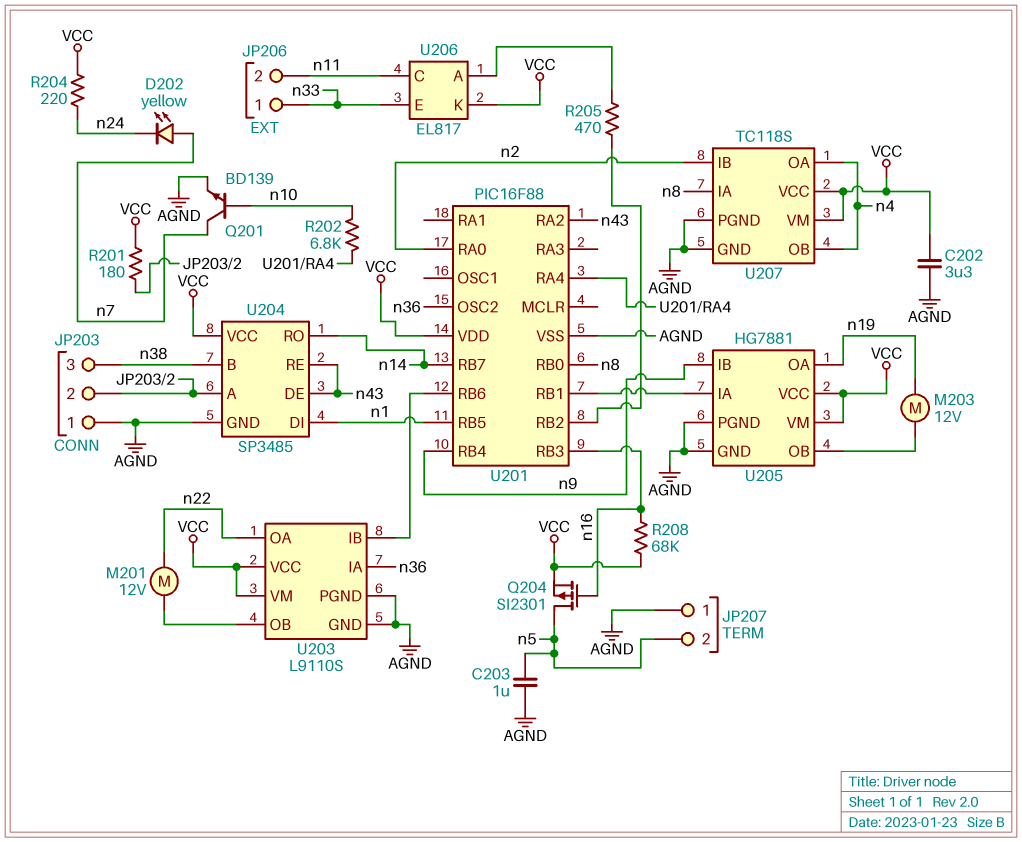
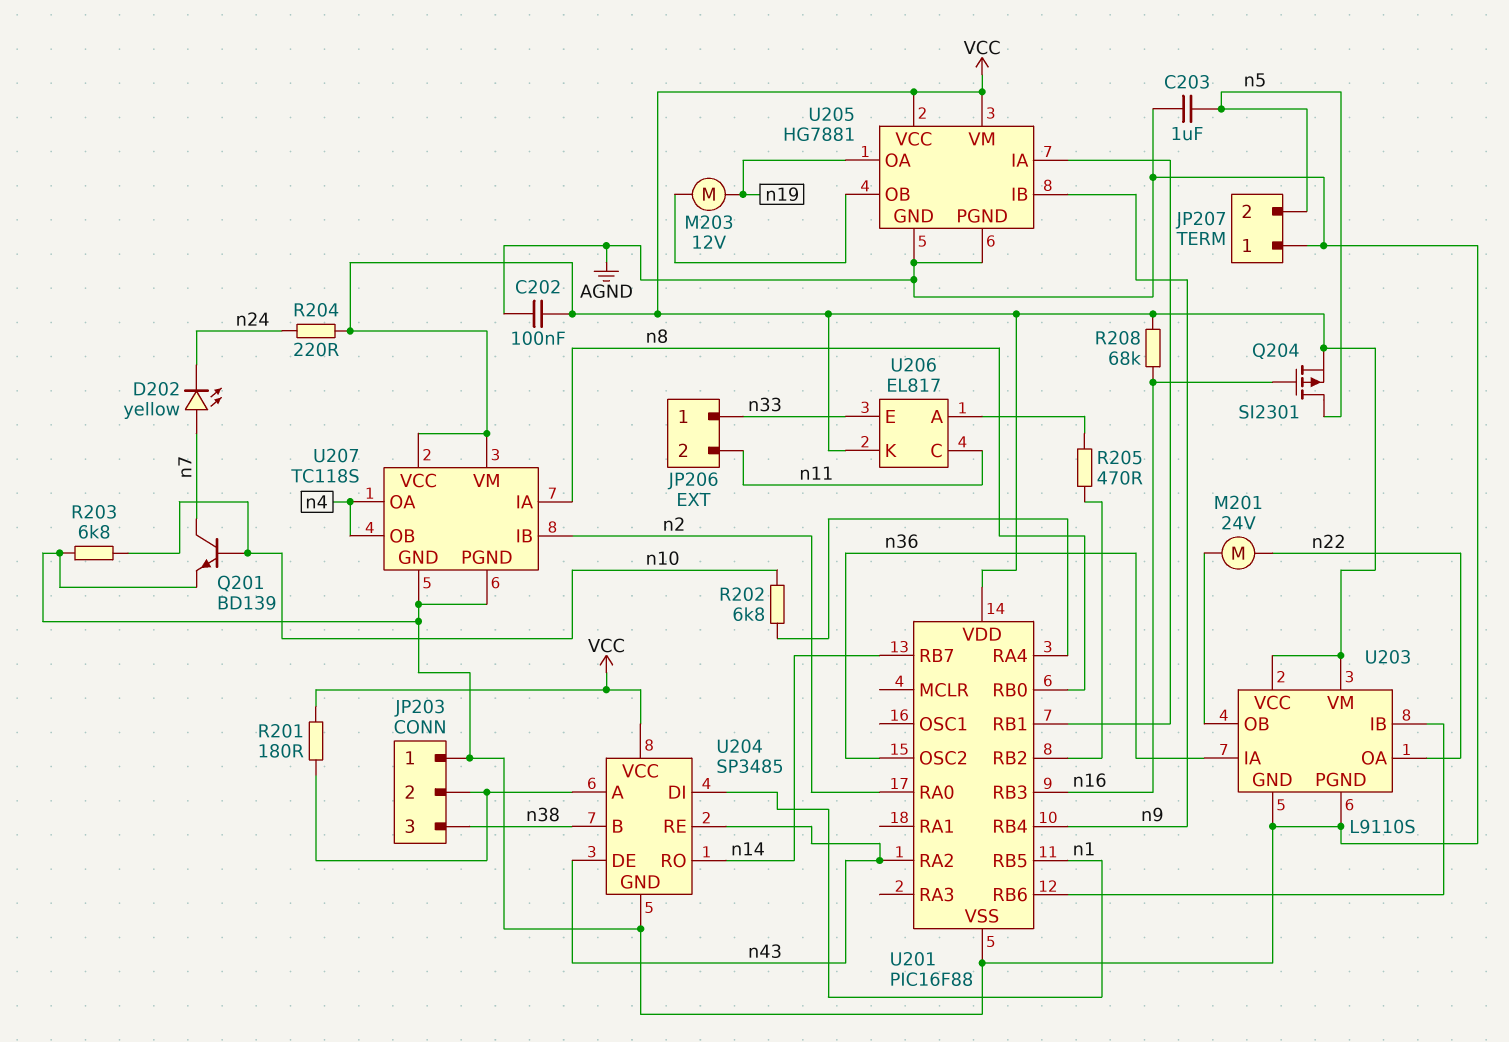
C202: 3.3uF (AGND, VCC) -> 100nF (AGND, VCC)
M201: motor 12V (U203/OB, n22) -> motor 24V (U203/OB, n22)
R203: none -> 6.8k (AGND, n10)

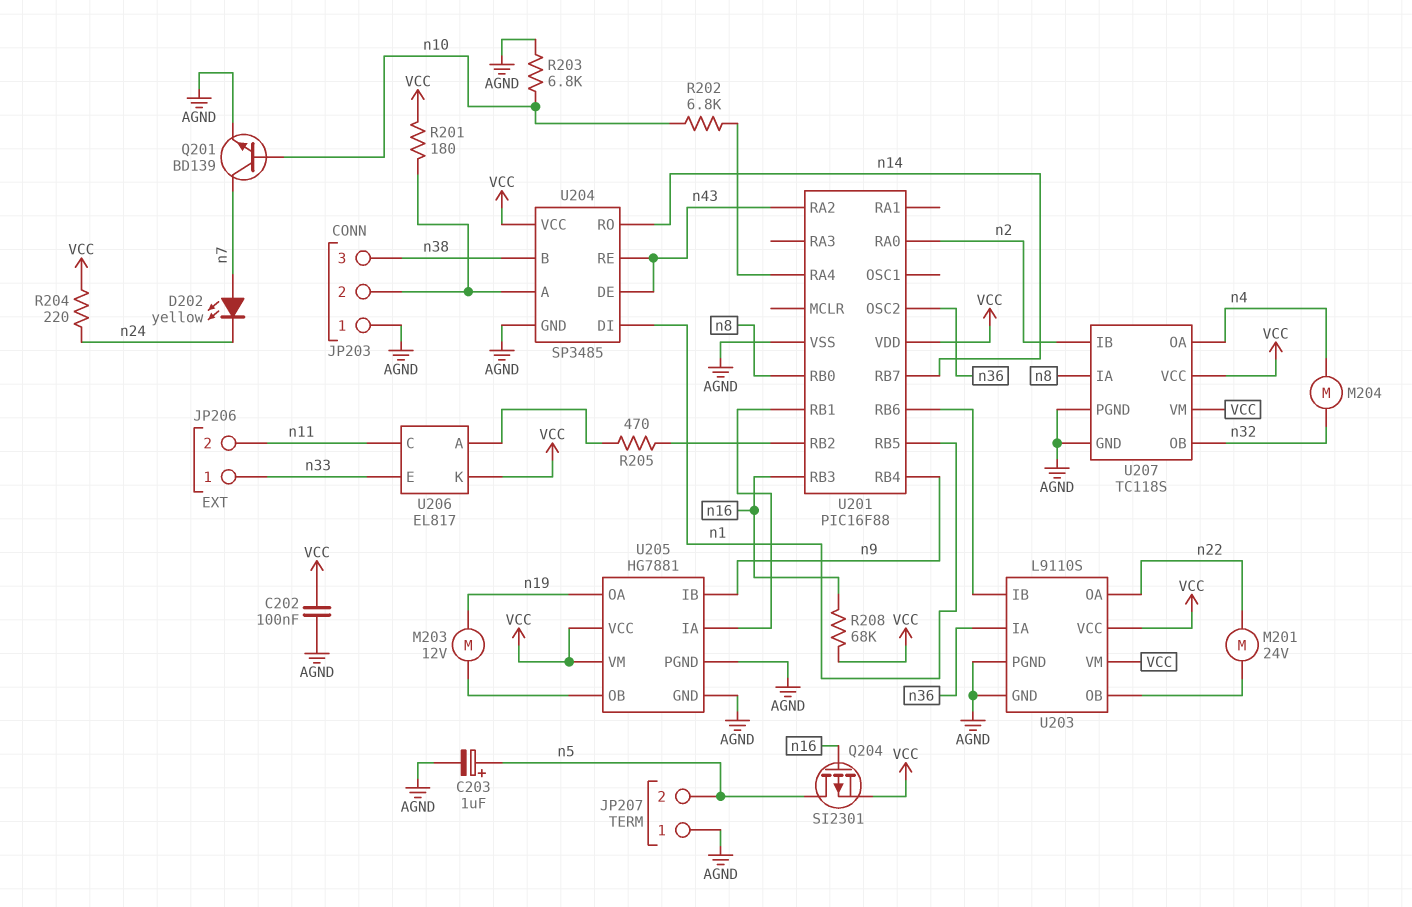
C203: 1uF (AGND, n5) -> 1uF (plus n5, minus AGND)
M204: none -> motor (n4, n32)
U207 pin OB: n4 -> n32

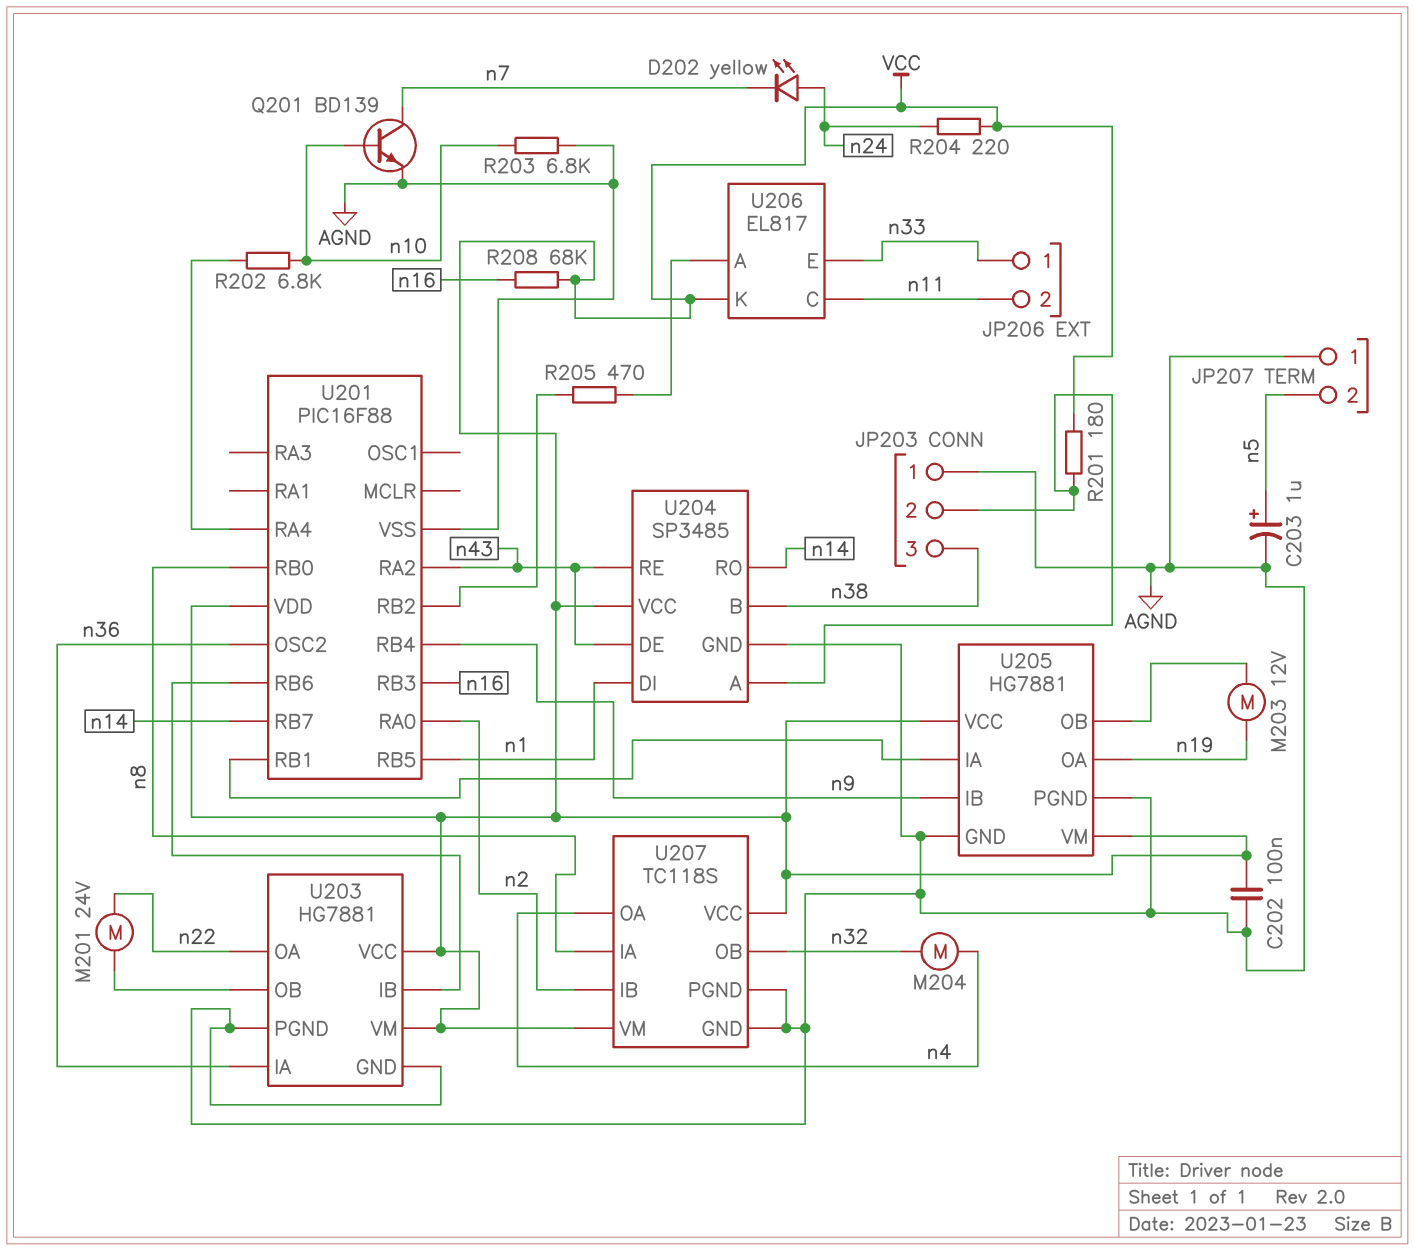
D202: LED yellow (A n7, K n24) -> LED yellow (A n24, K n7)
Q204: PMOS SI2301 (G n16, D n5, S VCC) -> none
U203: L9110S -> HG7881

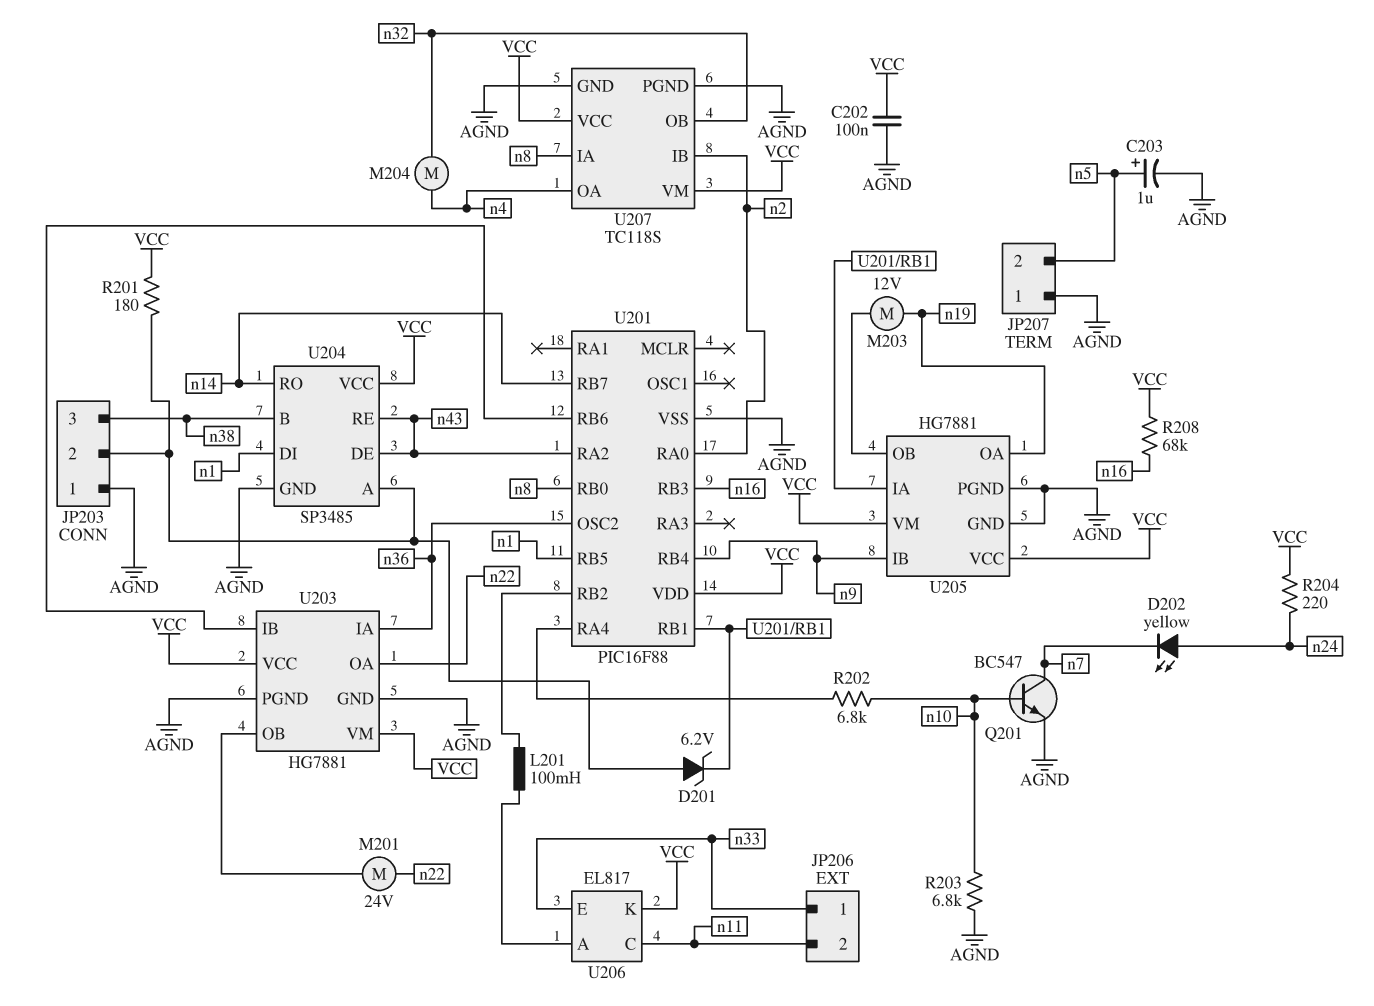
D201: none -> zener 6.2V (A JP203/2, K U201/RB1)
L201: none -> 100mH (U201/RB2, U206/A)
Q201: NPN BD139 (B n10, C n7, E AGND) -> NPN BC547 (B n10, C n7, E AGND)
R205: 470 (U201/RB2, U206/A) -> none

